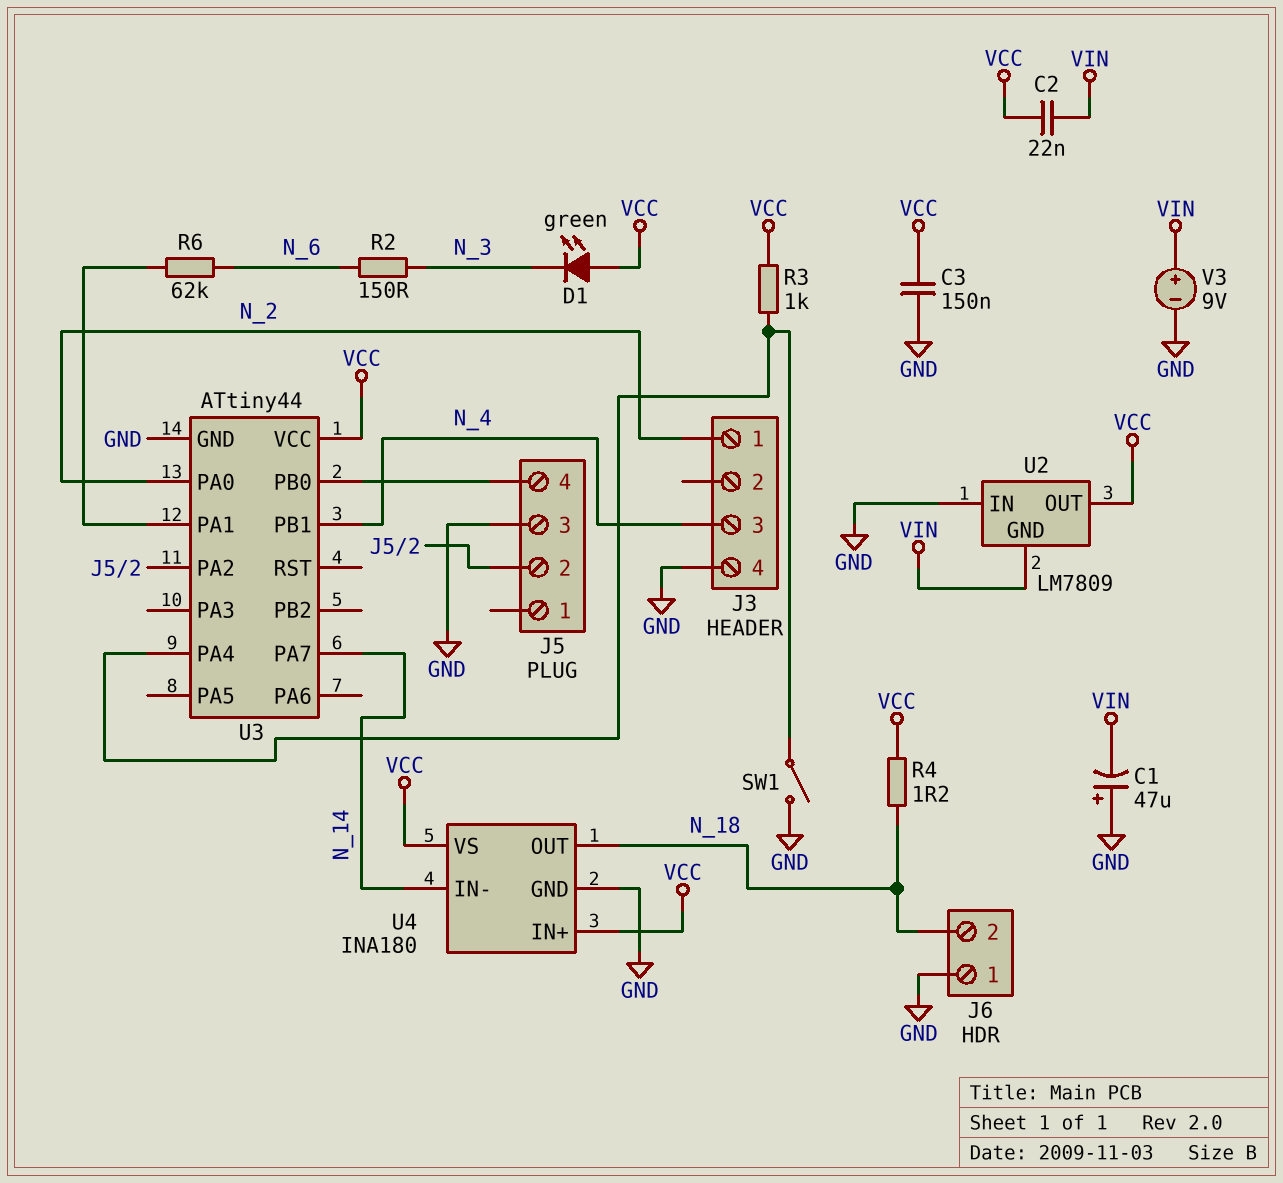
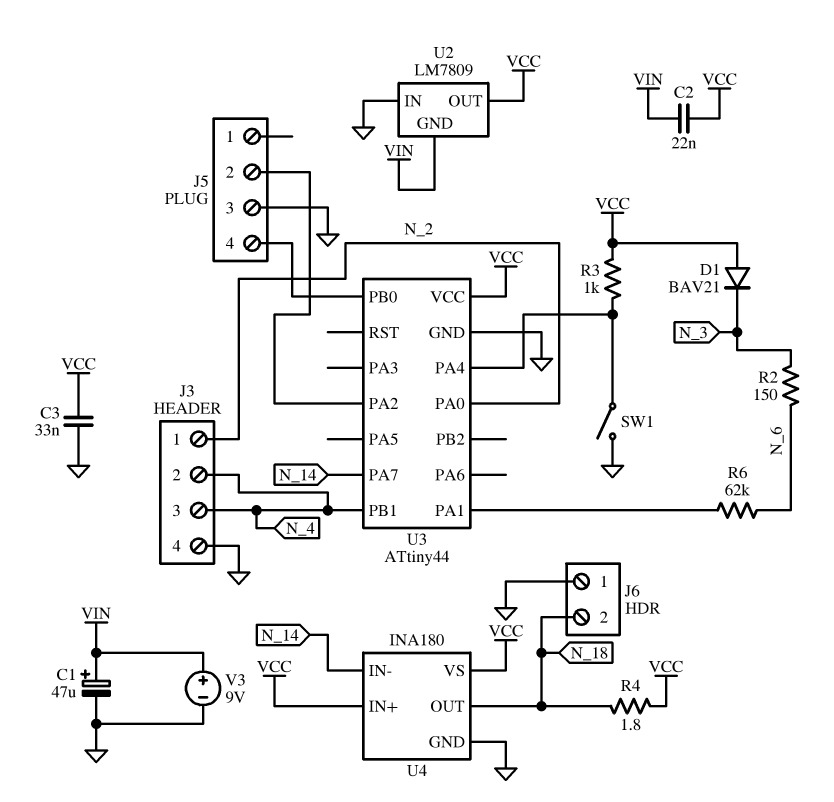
C1: 47uF (plus GND, minus VIN) -> 47uF (plus VIN, minus GND)
C3: 150nF (GND, VCC) -> 33nF (GND, VCC)
D1: LED green (A VCC, K N_3) -> diode BAV21 (A VCC, K N_3)
J3 pin 2: none -> N_4
R4: 1.2 (N_18, VCC) -> 1.8 (N_18, VCC)

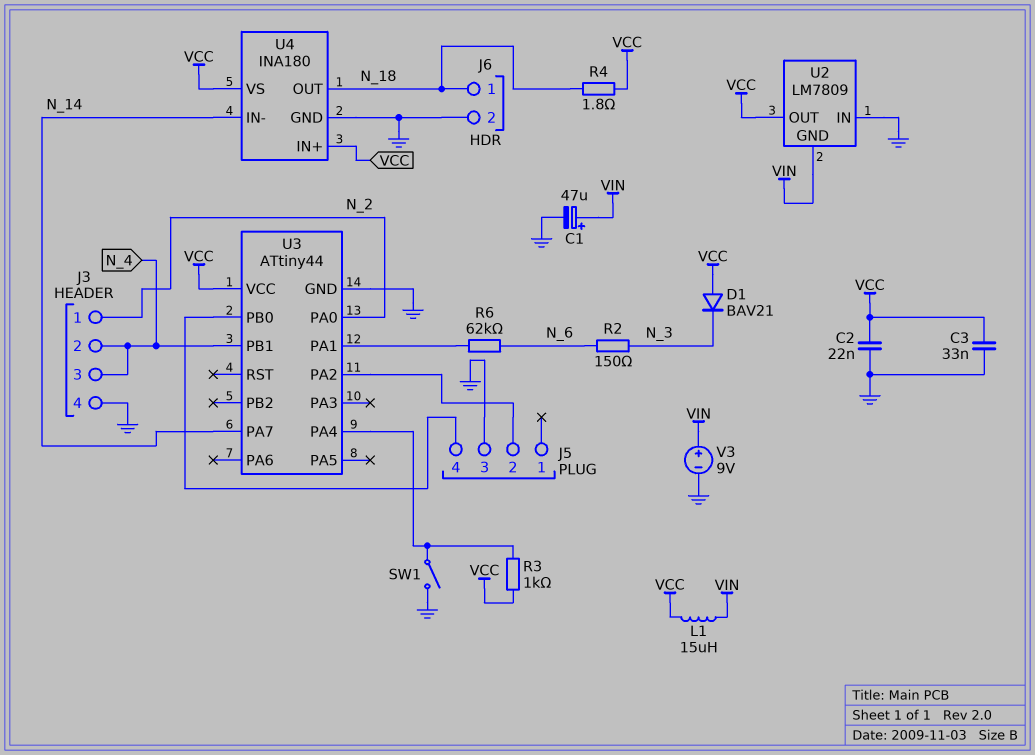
C2: 22nF (VCC, VIN) -> 22nF (GND, VCC)
J6 pin 1: GND -> N_18
J6 pin 2: N_18 -> GND
L1: none -> 15uH (VCC, VIN)

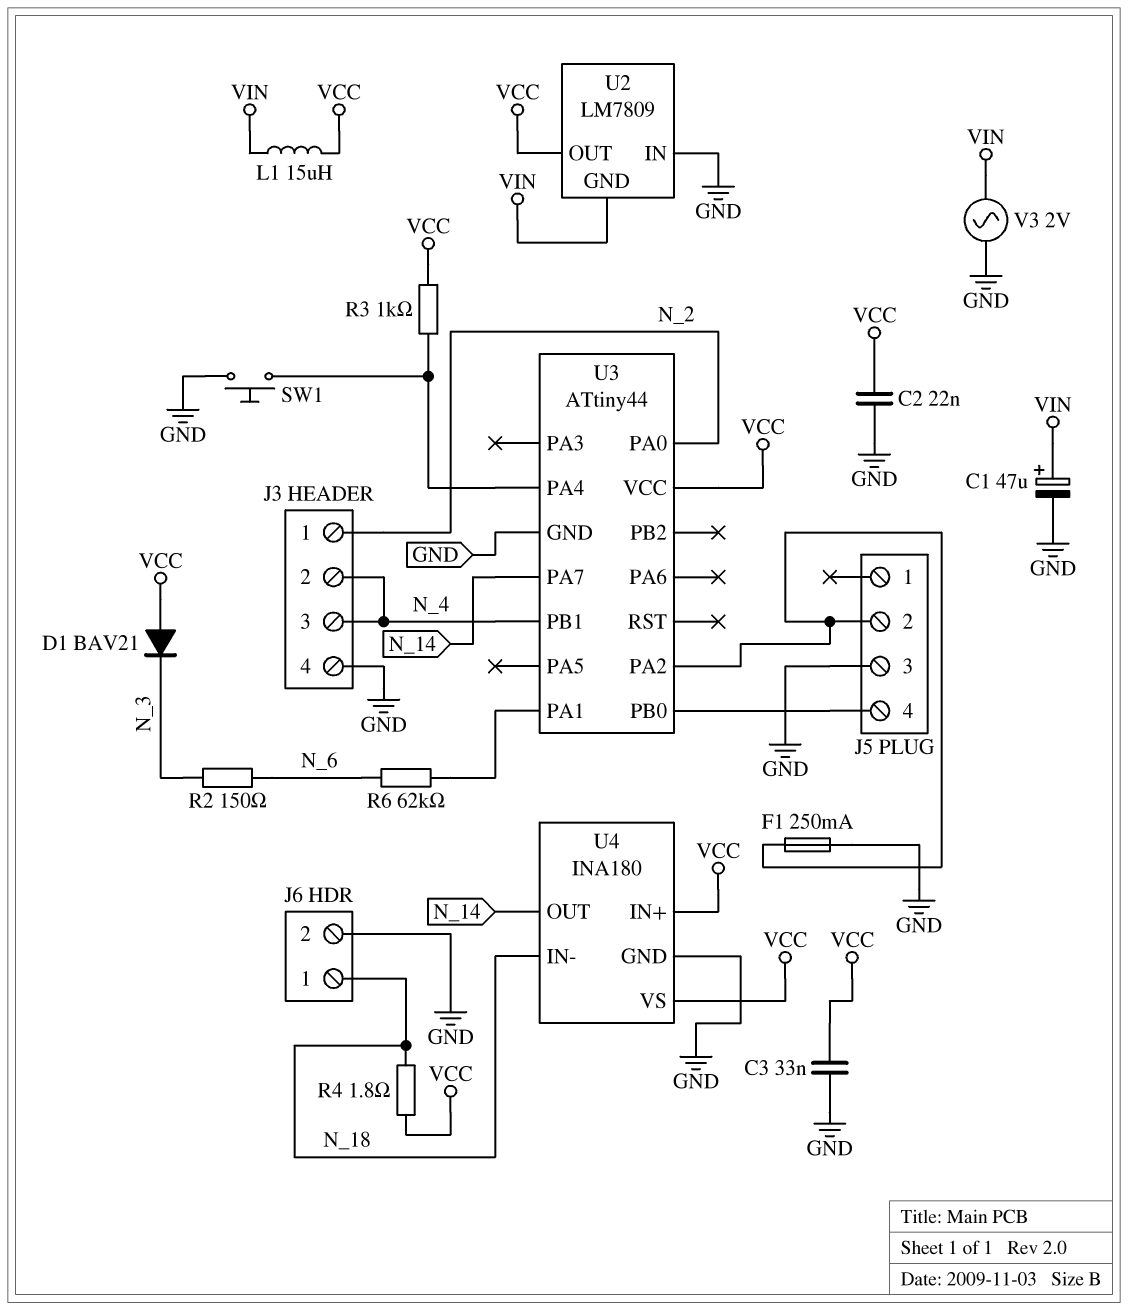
F1: none -> 250mA (GND, J5/2)
SW1: switch (GND, U3/PA4) -> button (GND, U3/PA4)
U4 pin IN-: N_14 -> N_18
U4 pin OUT: N_18 -> N_14
V3: 9V (plus VIN, minus GND) -> AC 2V (GND, VIN)

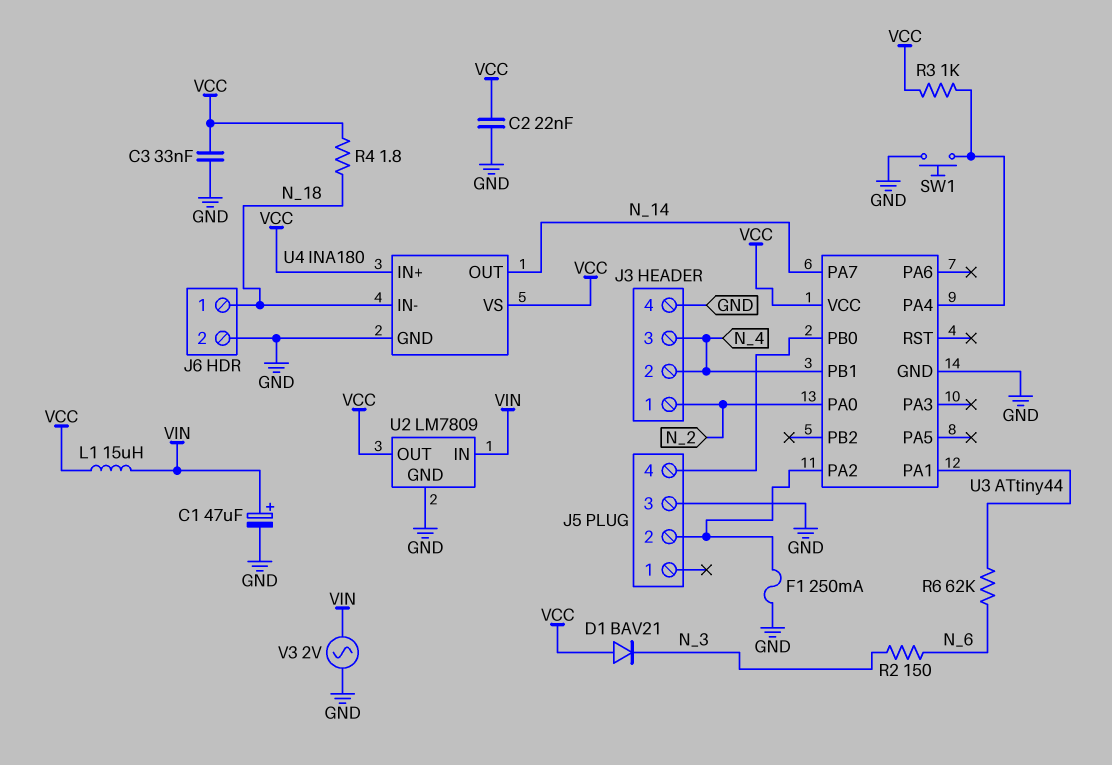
U2 pin GND: VIN -> GND
U2 pin IN: GND -> VIN

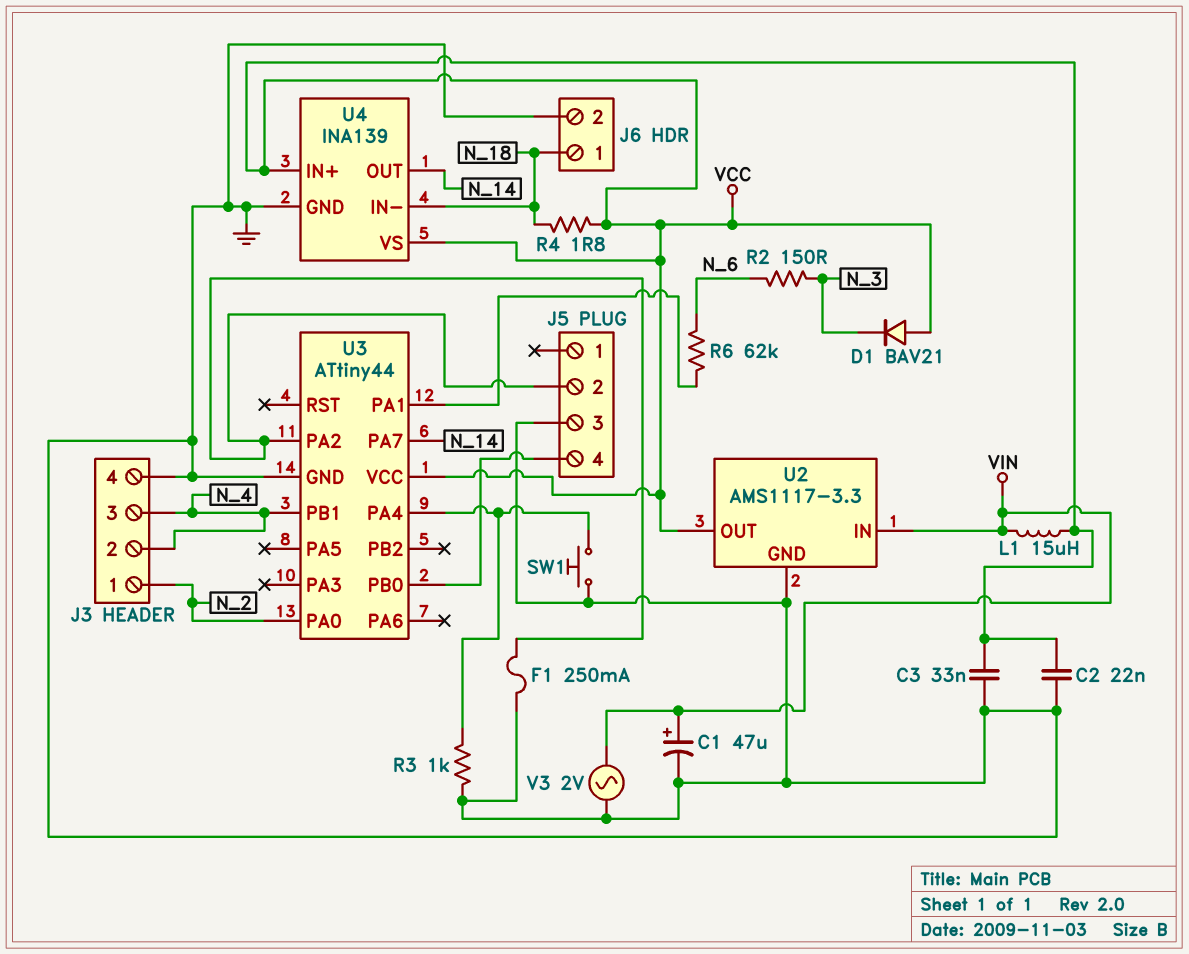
R3: 1k (U3/PA4, VCC) -> 1k (GND, U3/PA4)
U2: LM7809 -> AMS1117-3.3
U4: INA180 -> INA139

